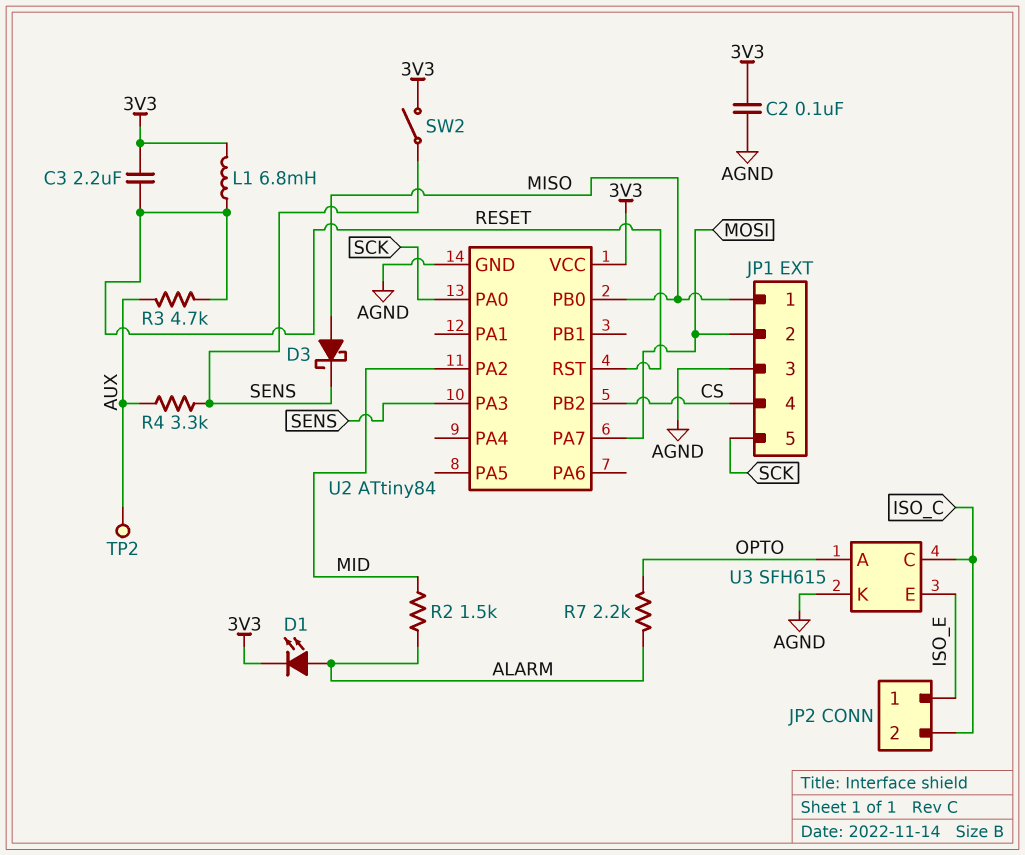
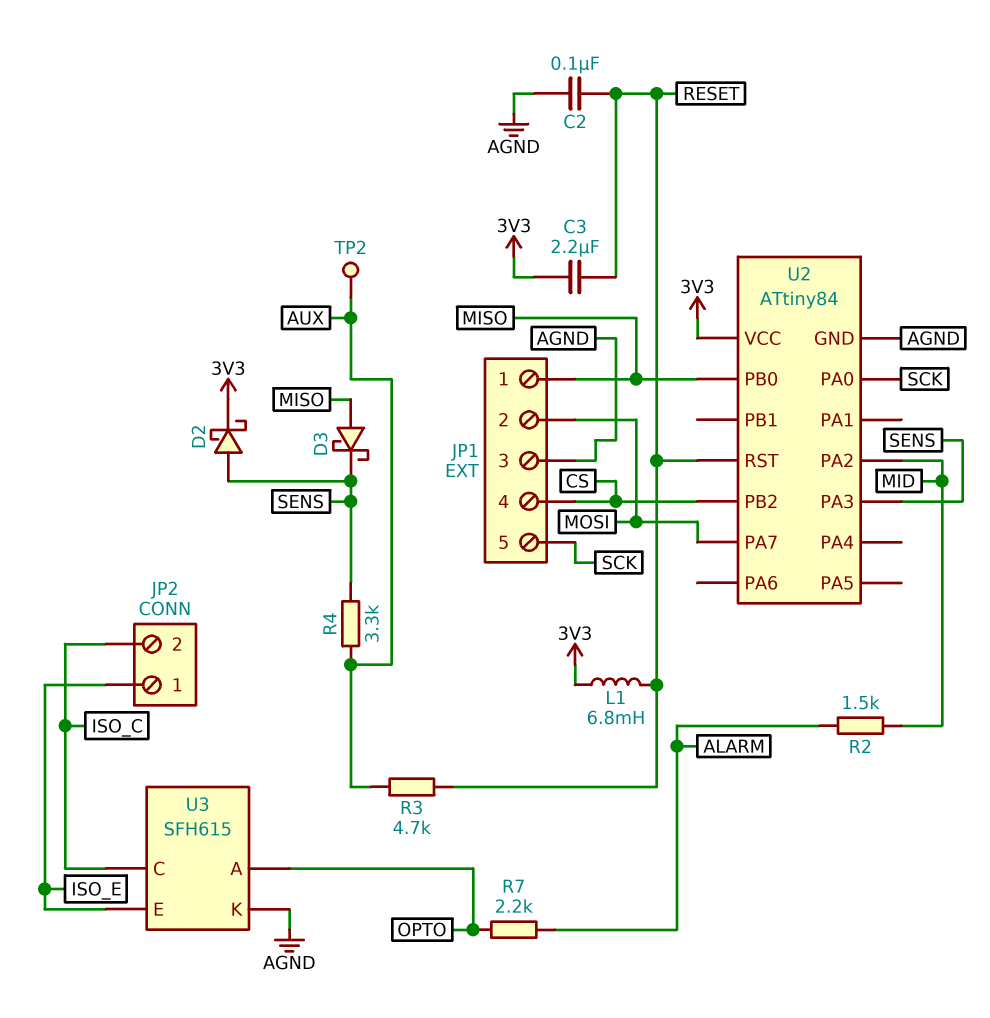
C2: 100nF (3V3, AGND) -> 100nF (AGND, RESET)
D1: LED (A ALARM, K 3V3) -> none
D2: none -> schottky (A SENS, K 3V3)
SW2: switch (3V3, SENS) -> none

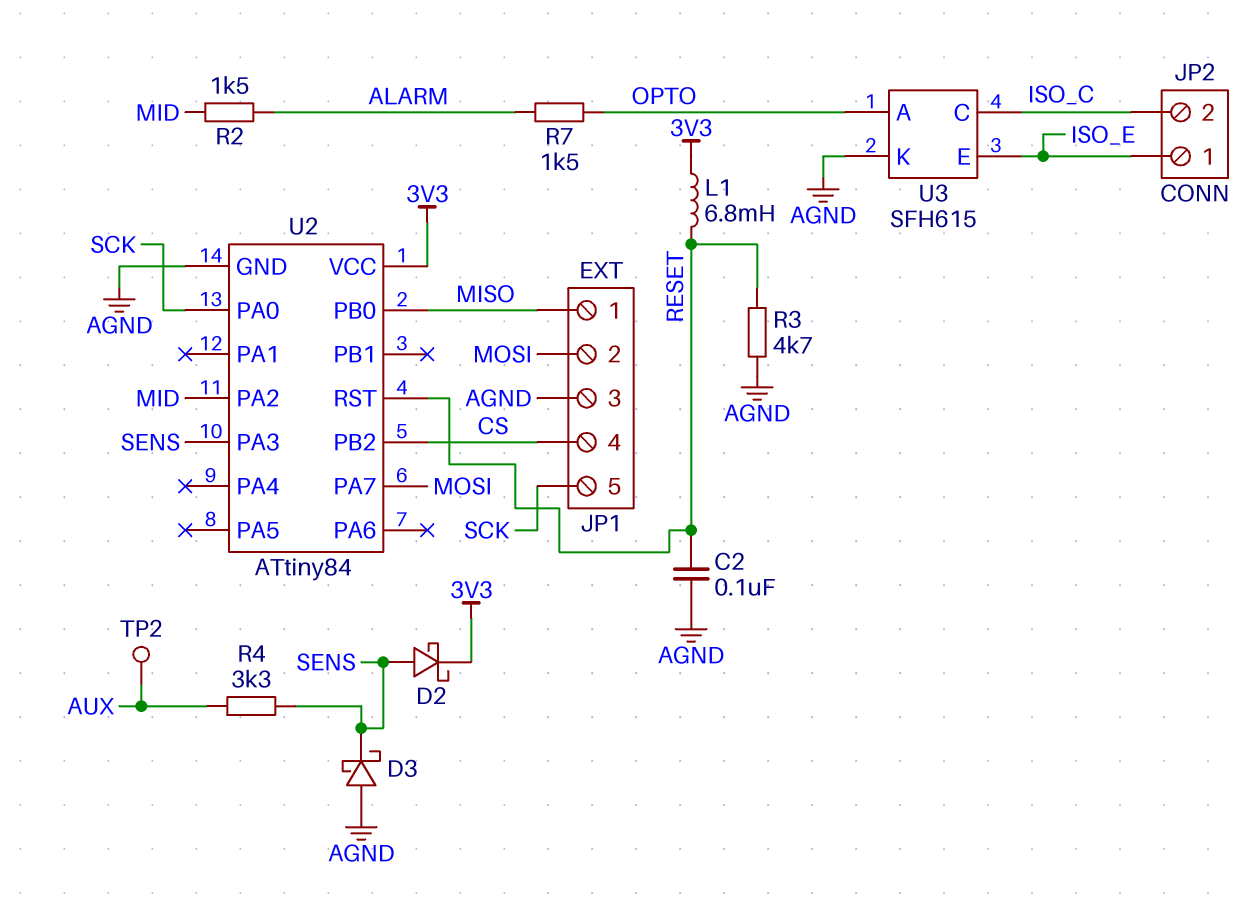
C3: 2.2uF (3V3, RESET) -> none
D3: schottky (A MISO, K SENS) -> schottky (A AGND, K SENS)
R3: 4.7k (AUX, RESET) -> 4.7k (AGND, RESET)
R7: 2.2k (ALARM, OPTO) -> 1.5k (ALARM, OPTO)

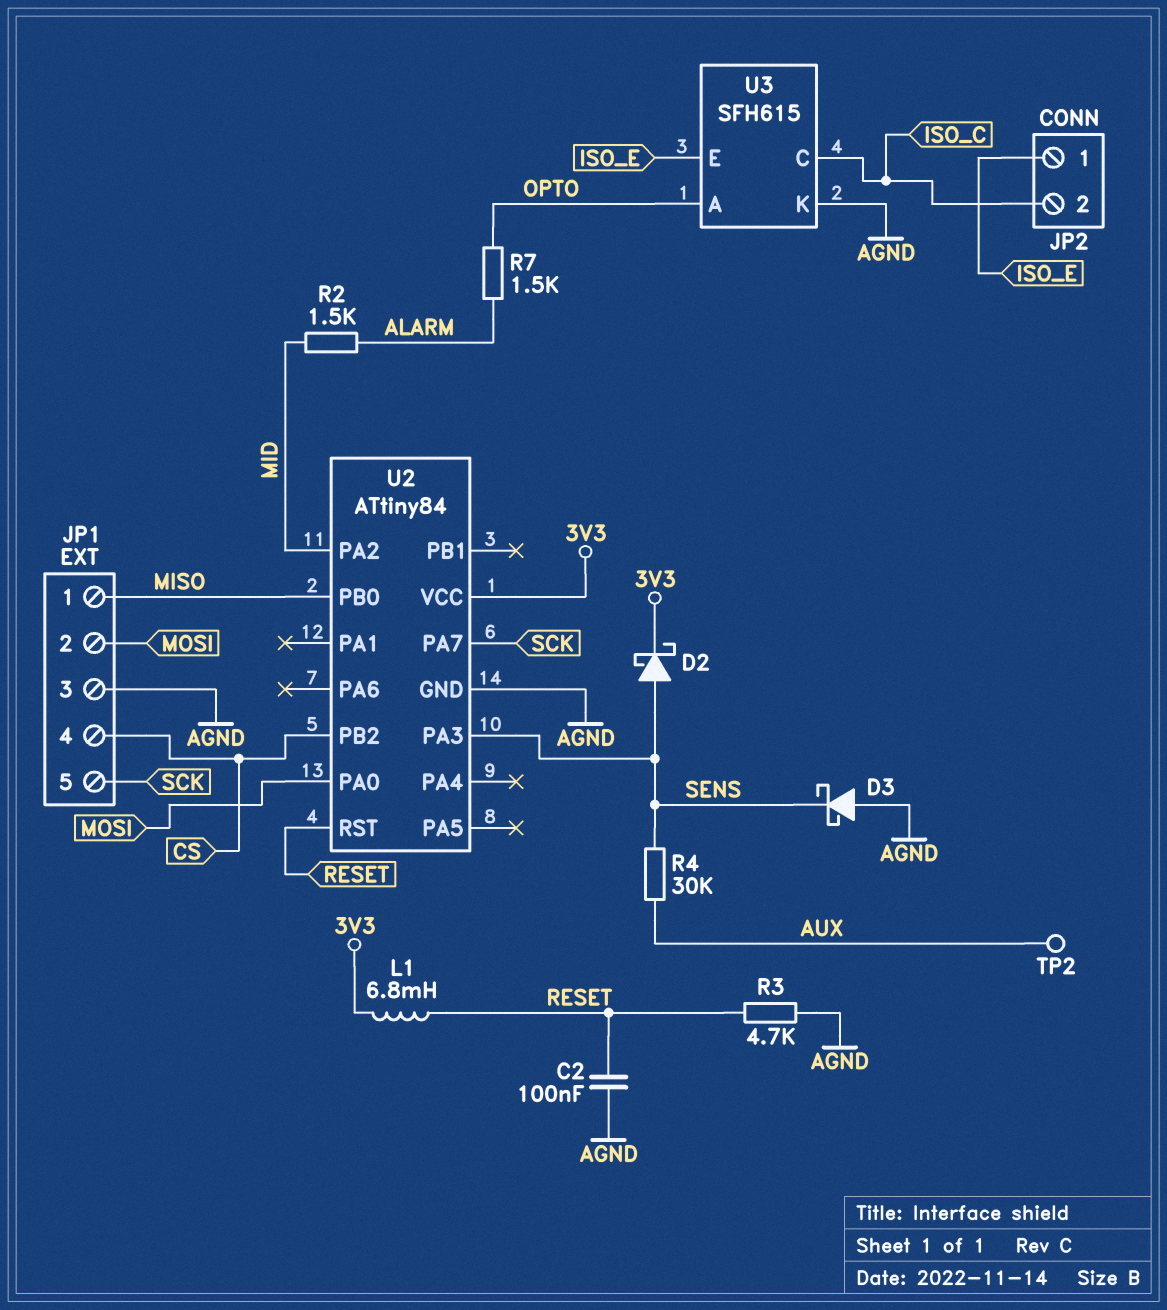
R4: 3.3k (AUX, SENS) -> 30k (AUX, SENS)
U2 pin PA0: SCK -> MOSI
U2 pin PA7: MOSI -> SCK

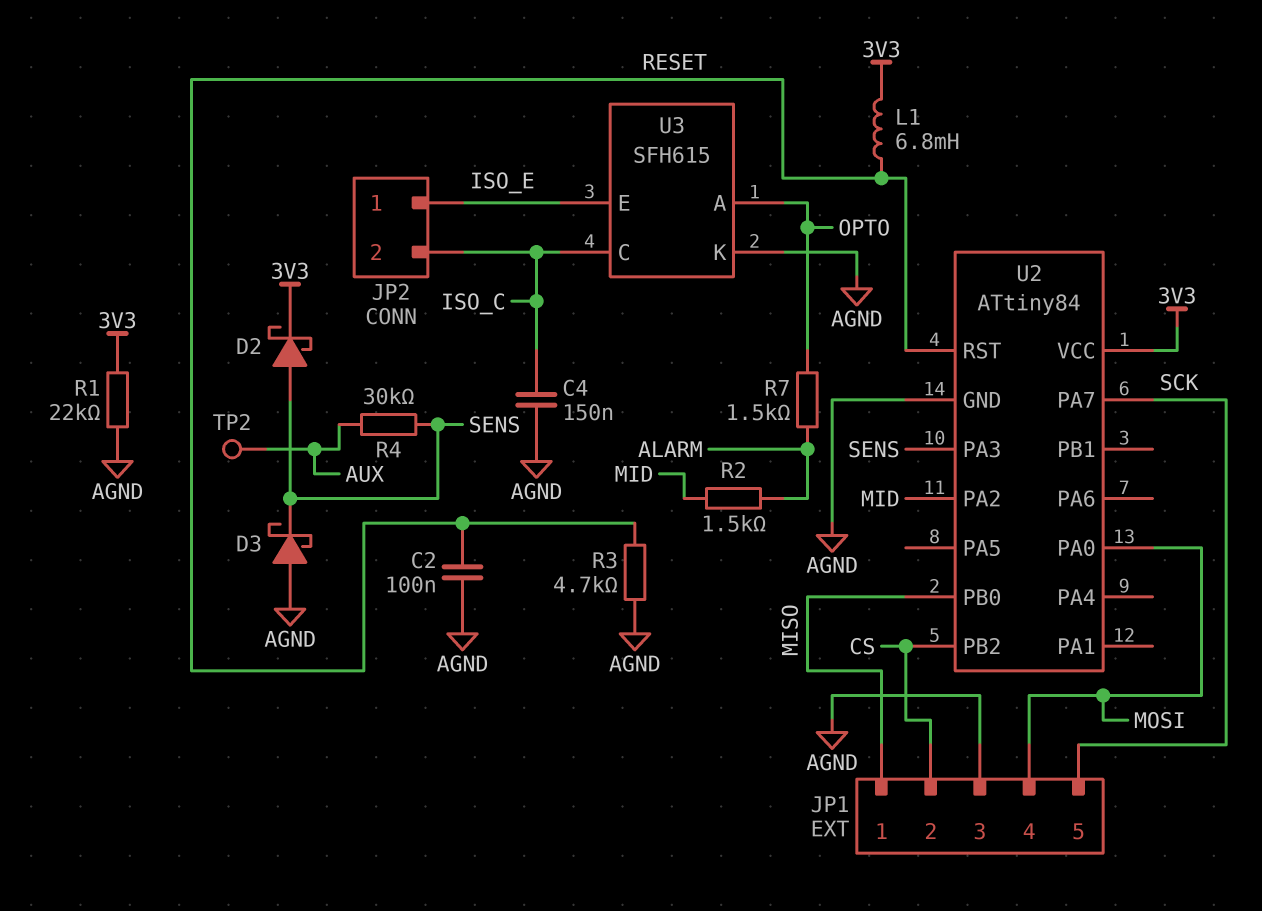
C4: none -> 150nF (AGND, ISO_C)
JP1 pin 2: MOSI -> CS
JP1 pin 4: CS -> MOSI
R1: none -> 22k (3V3, AGND)

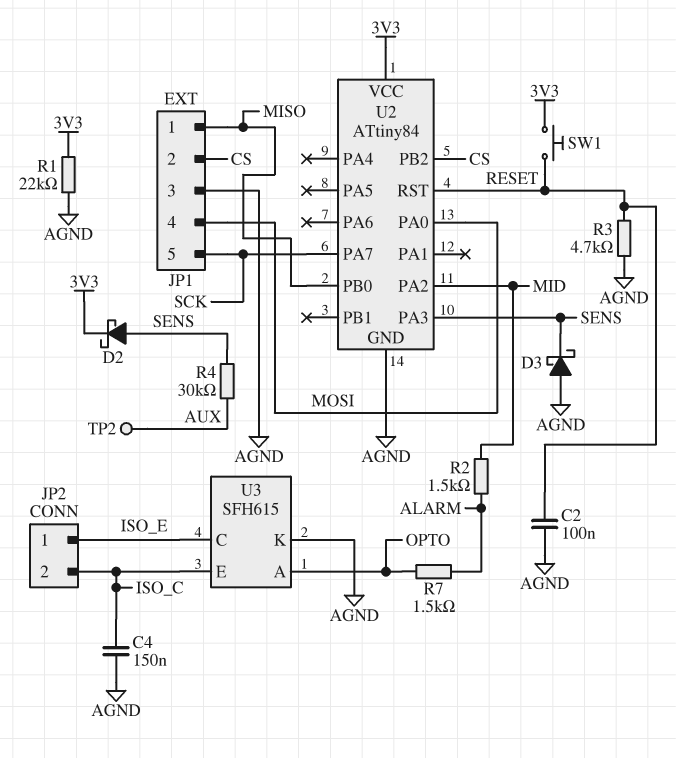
L1: 6.8mH (3V3, RESET) -> none
SW1: none -> button (3V3, RESET)
U3 pin C: ISO_C -> ISO_E
U3 pin E: ISO_E -> ISO_C

